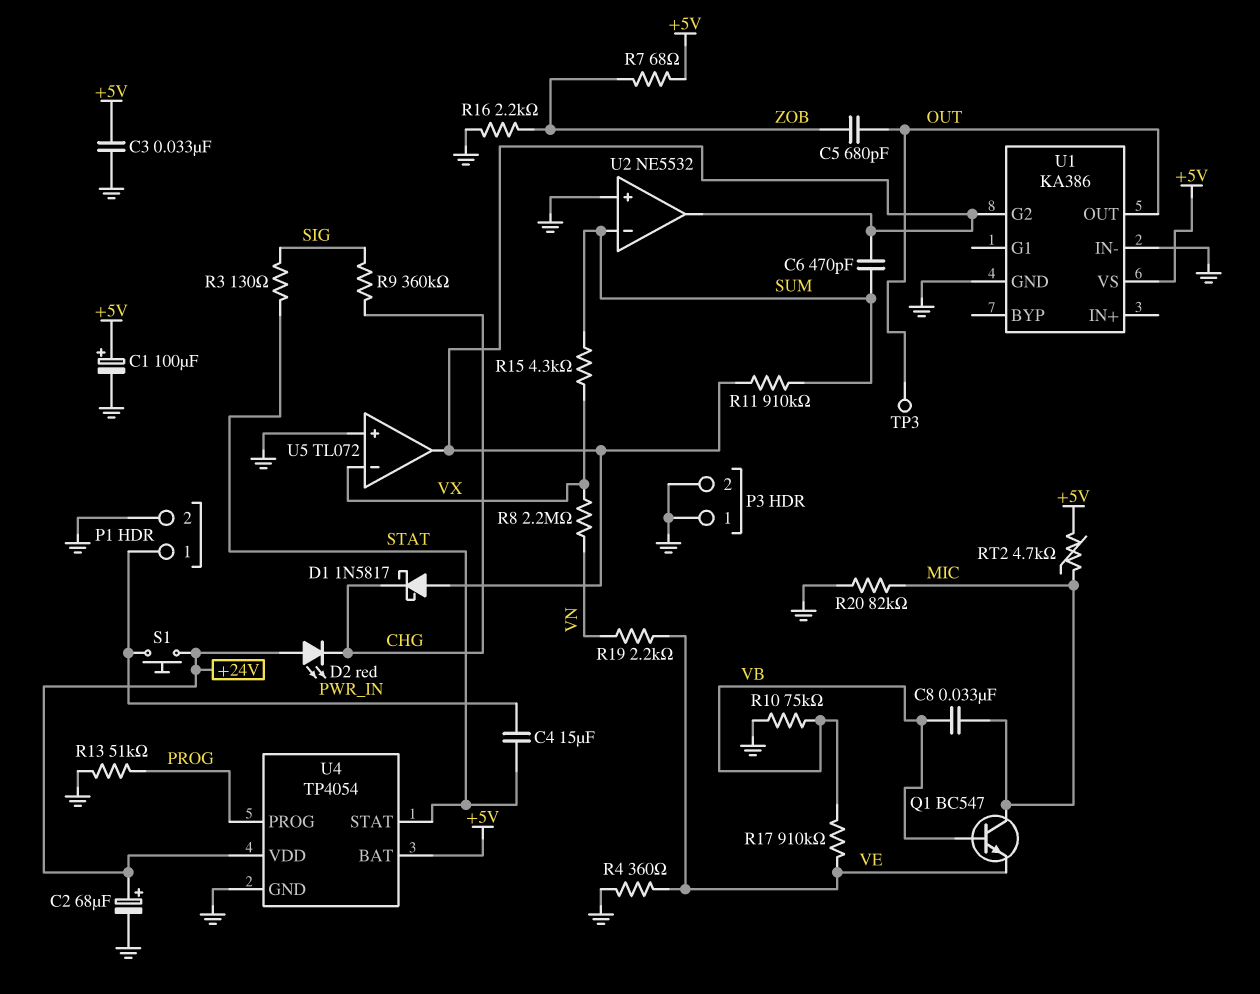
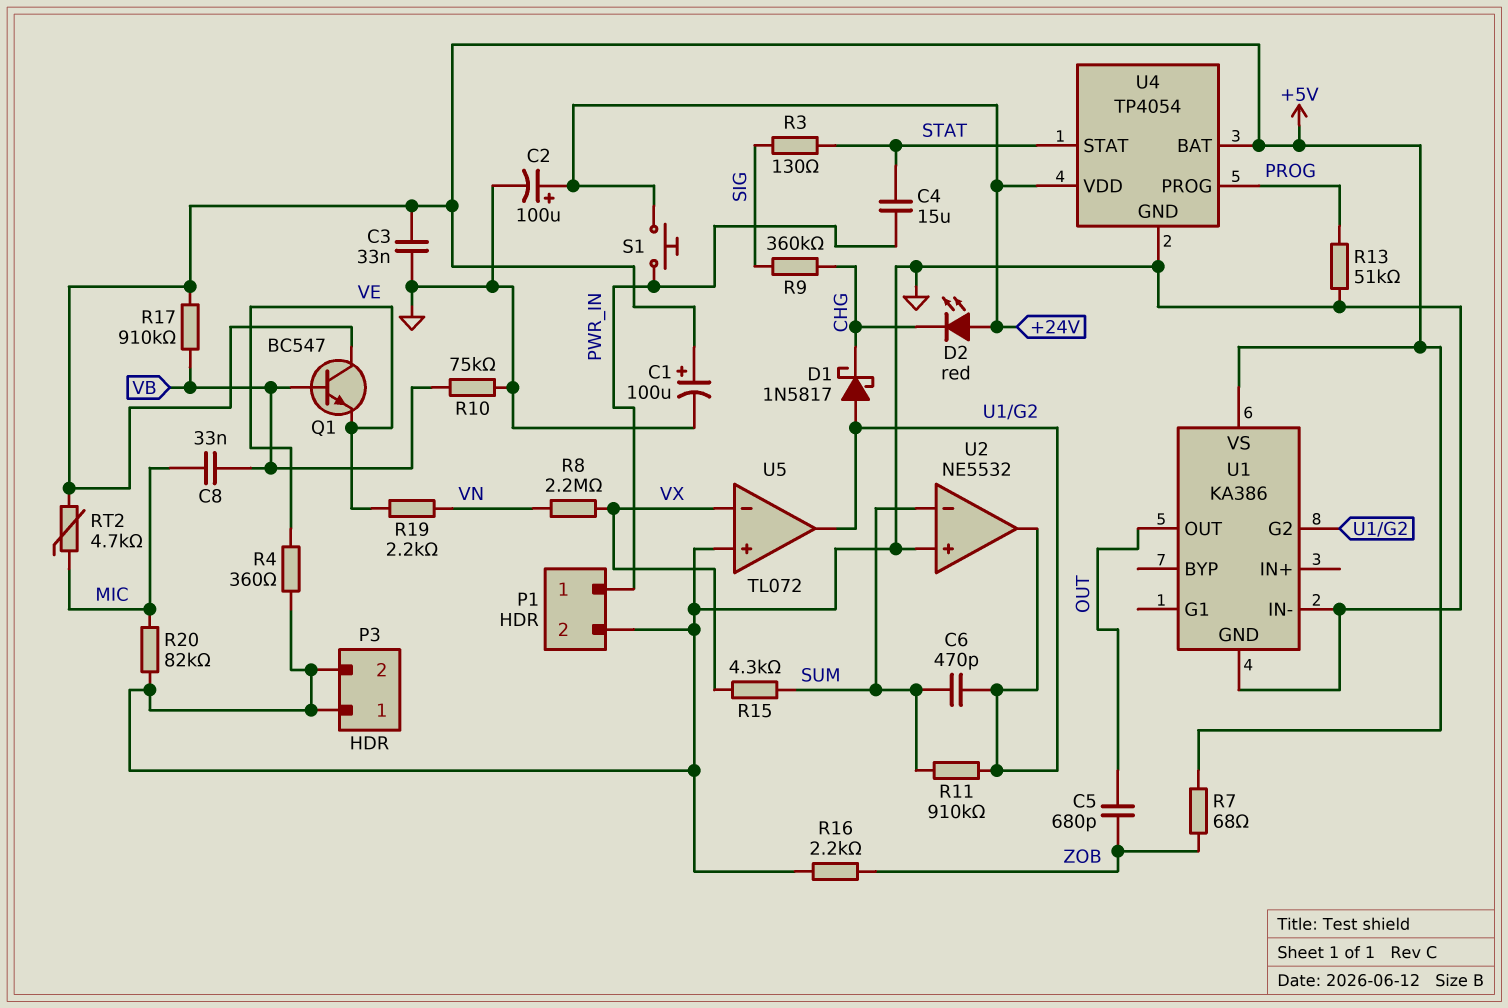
C2: 68uF (plus +24V, minus GND) -> 100uF (plus +24V, minus GND)
Q1: NPN BC547 (B VB, C MIC, E VE) -> NPN BC547 (B VB, C +5V, E VE)
R17: 910k (VB, VE) -> 910k (+5V, VB)
TP3: test point (OUT) -> none

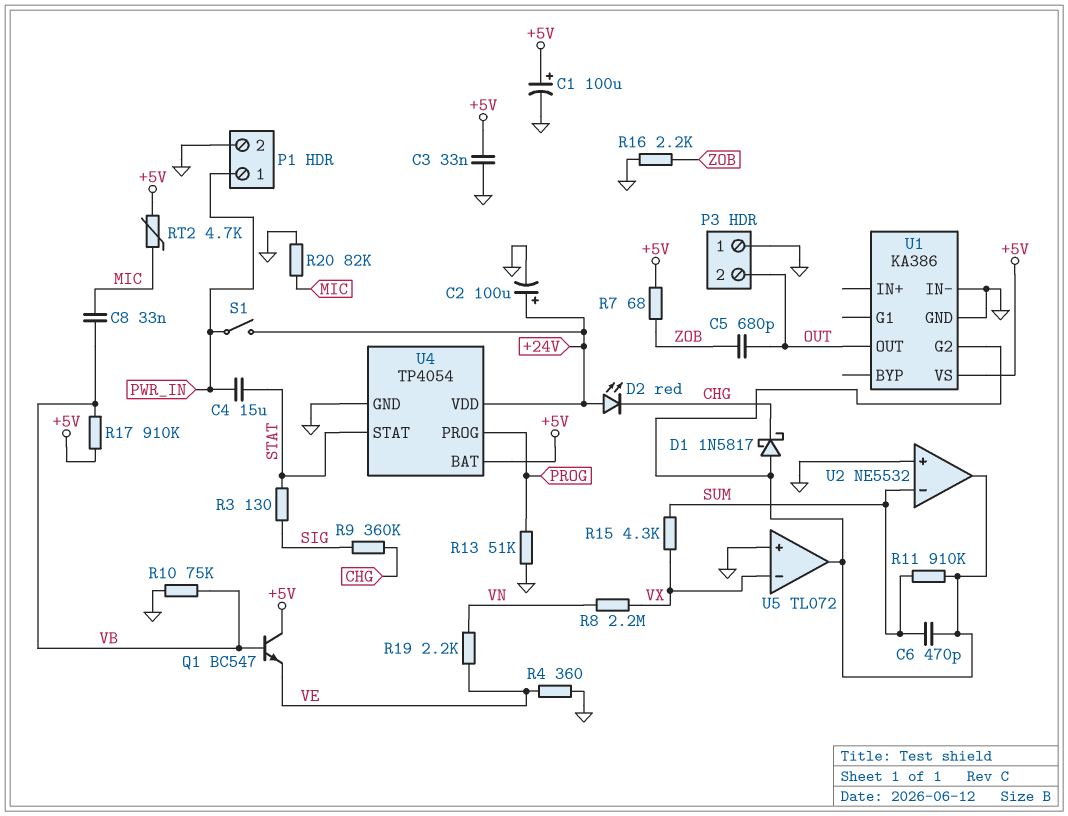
P3 pin 2: GND -> OUT
S1: button (+24V, PWR_IN) -> switch (+24V, PWR_IN)

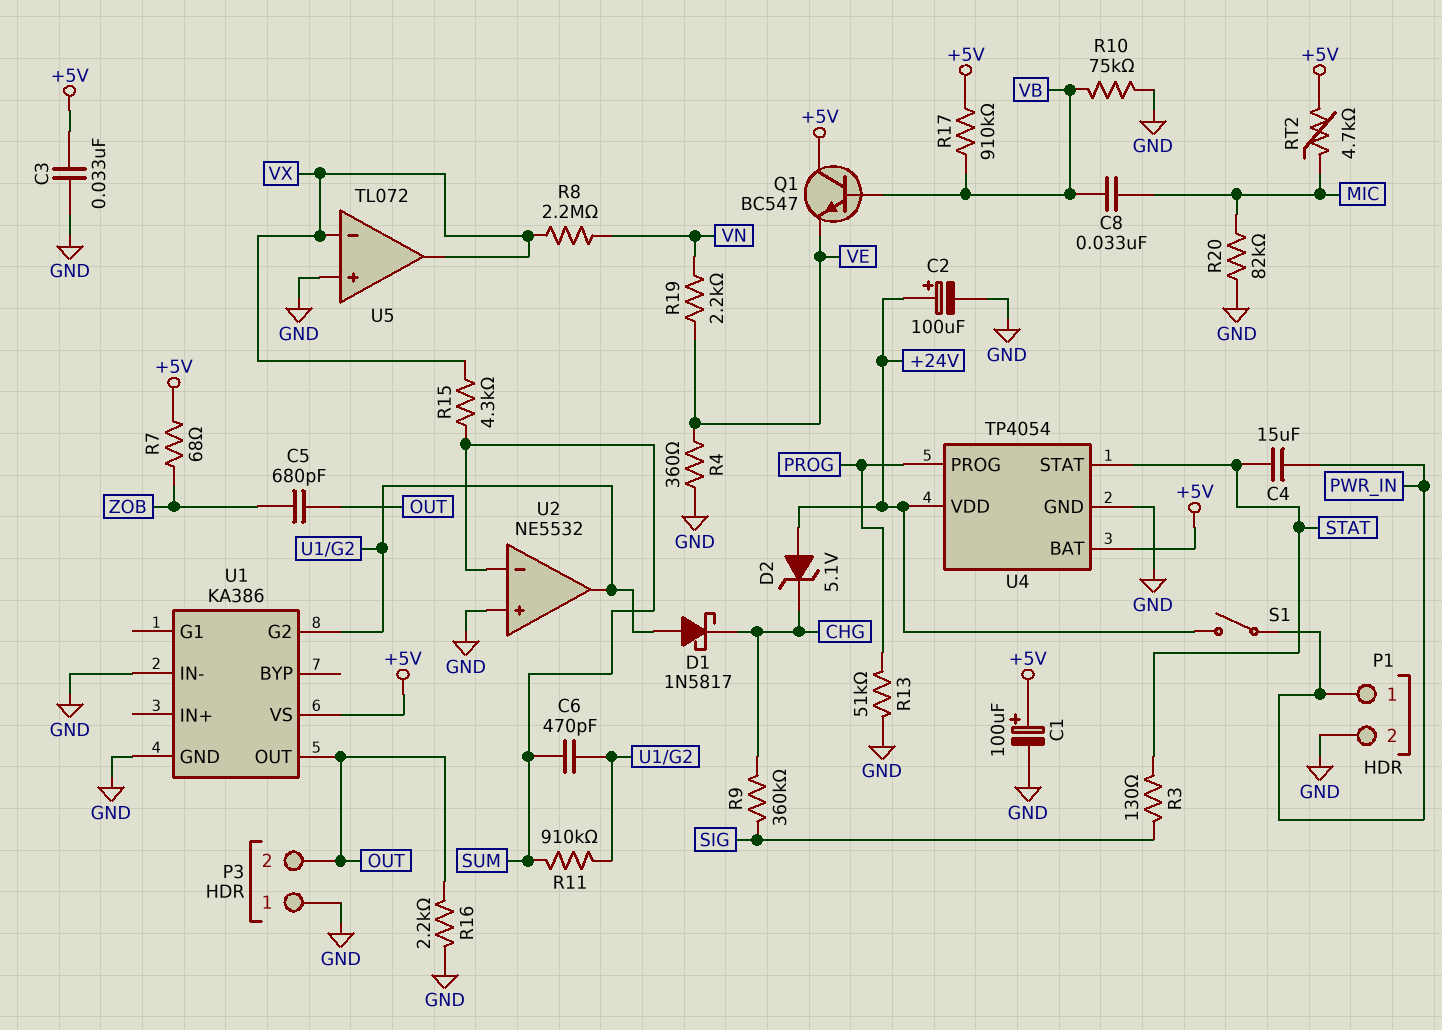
D2: LED red (A +24V, K CHG) -> zener 5.1V (A +24V, K CHG)
R16: 2.2k (GND, ZOB) -> 2.2k (GND, OUT)
U5 pin out: U1/G2 -> VX

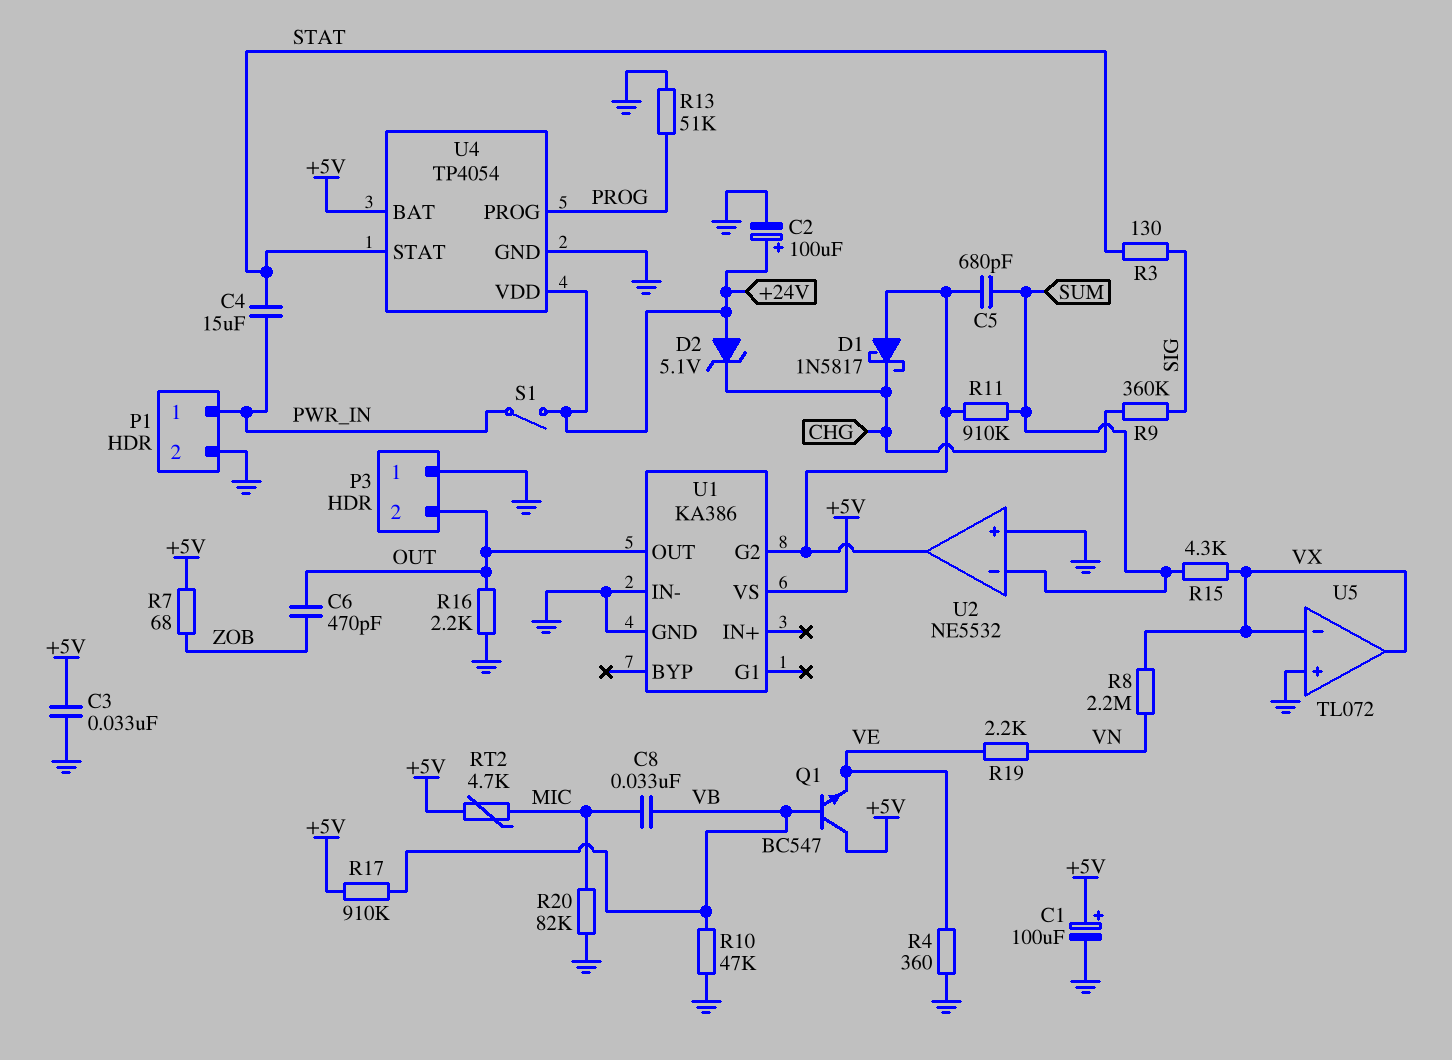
C5: 680pF (OUT, ZOB) -> 680pF (SUM, U1/G2)
C6: 470pF (SUM, U1/G2) -> 470pF (OUT, ZOB)
R10: 75k (GND, VB) -> 47k (GND, VB)

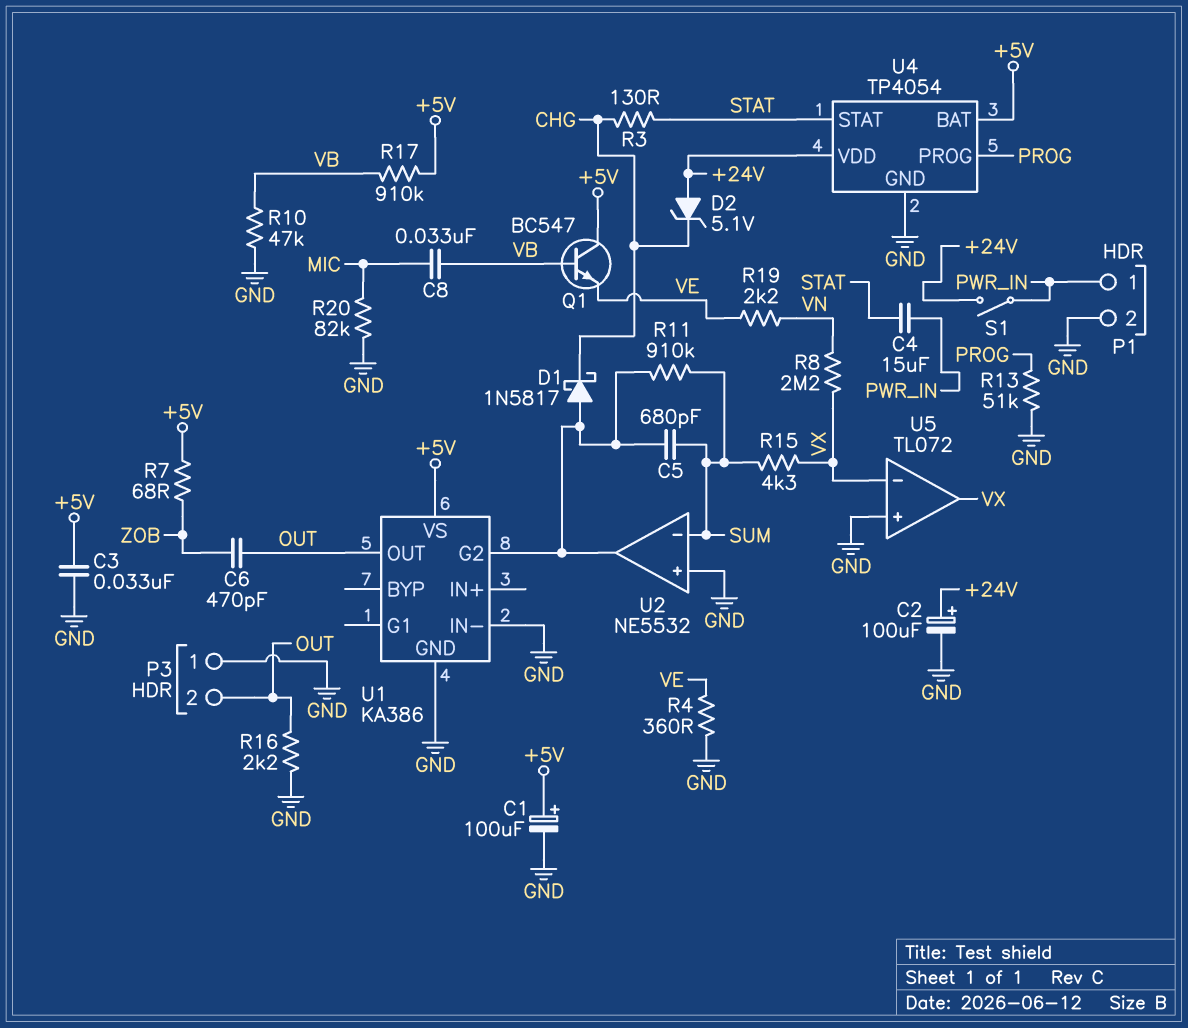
R3: 130 (SIG, STAT) -> 130 (CHG, STAT)
R9: 360k (CHG, SIG) -> none
RT2: 4.7k (+5V, MIC) -> none

